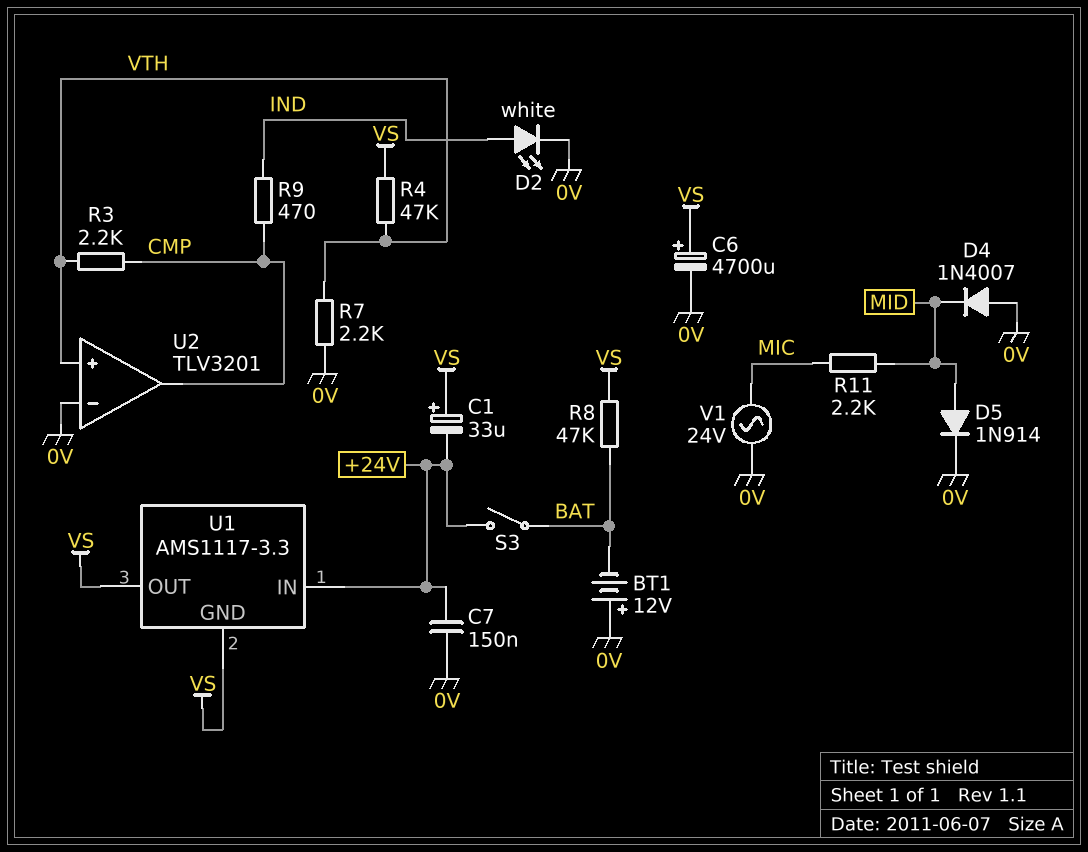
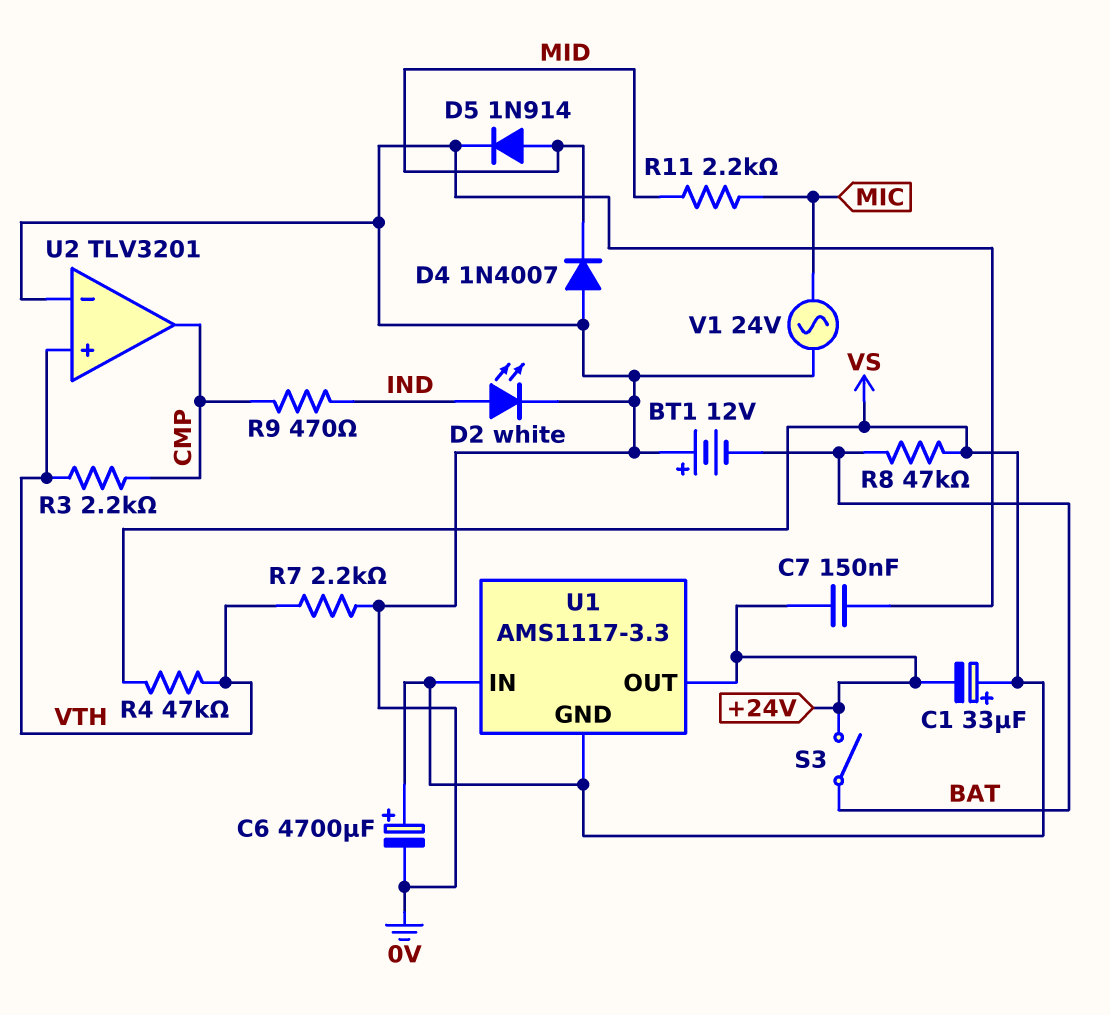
U1 pin IN: +24V -> VS
U1 pin OUT: VS -> +24V

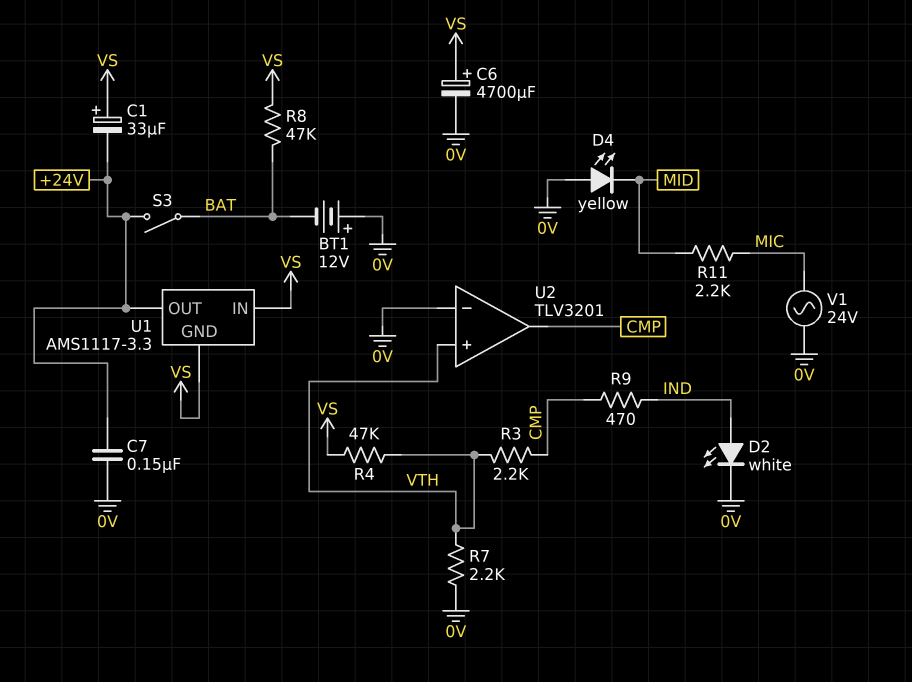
D4: diode 1N4007 (A 0V, K MID) -> LED yellow (A 0V, K MID)
D5: diode 1N914 (A MID, K 0V) -> none

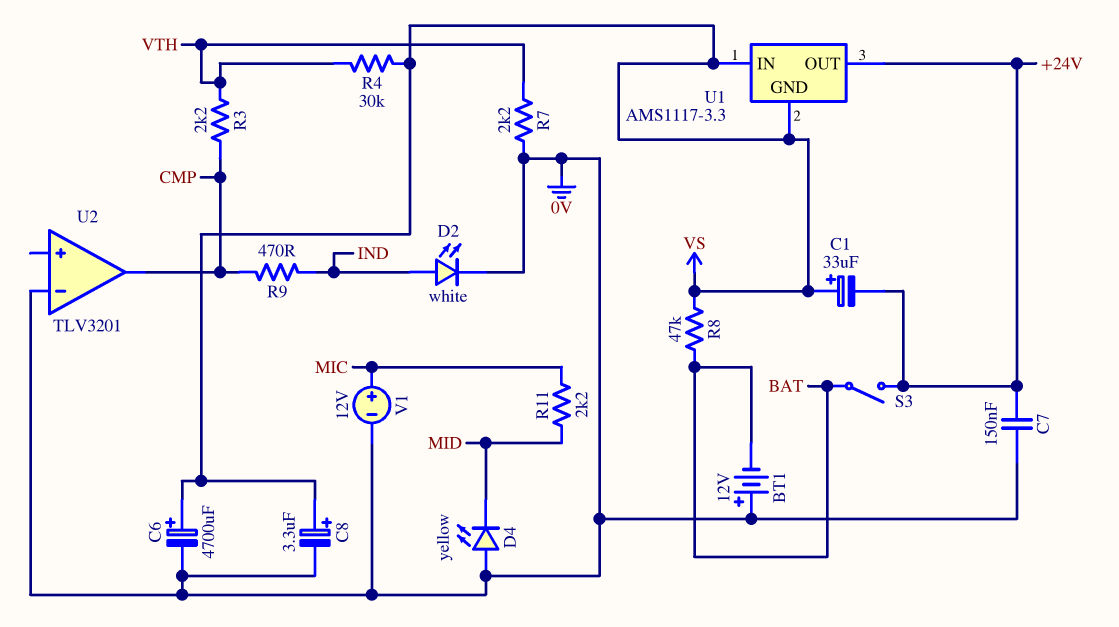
C8: none -> 3.3uF (plus VS, minus 0V)
R4: 47k (VS, VTH) -> 30k (VS, VTH)
U2 pin in+: VTH -> none
V1: AC 24V (0V, MIC) -> 12V (plus MIC, minus 0V)

